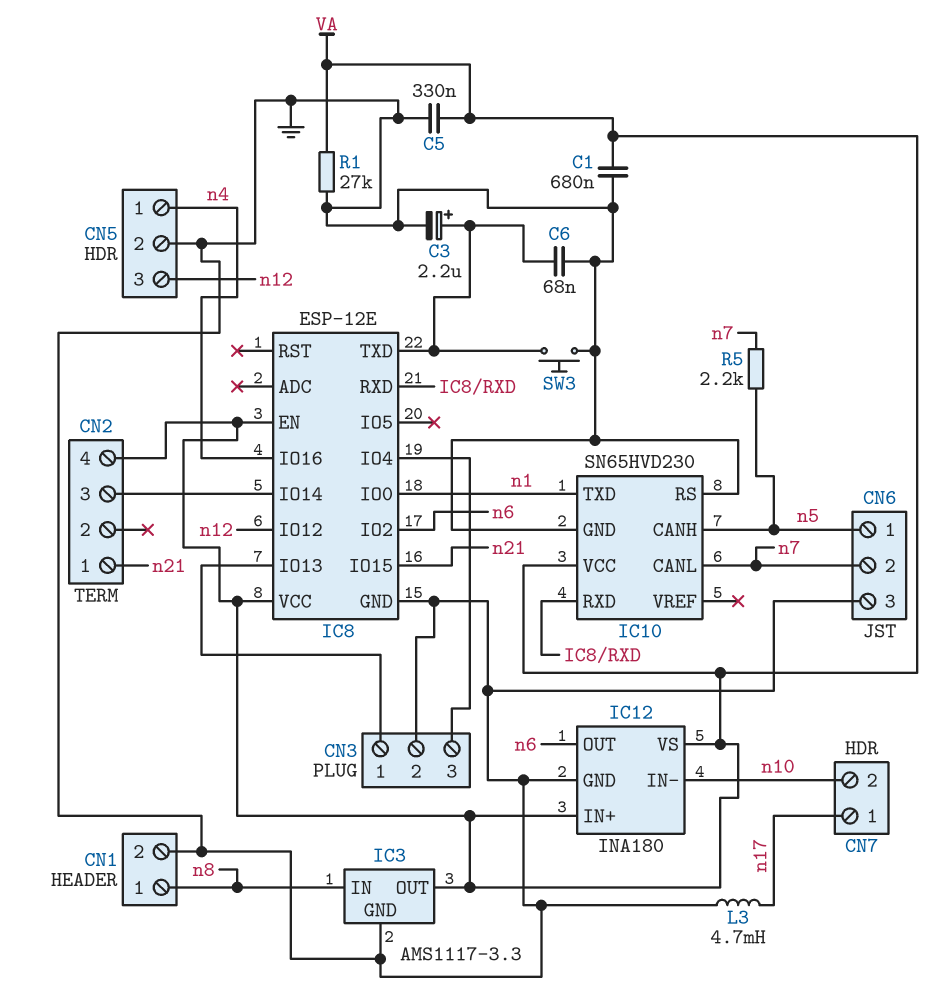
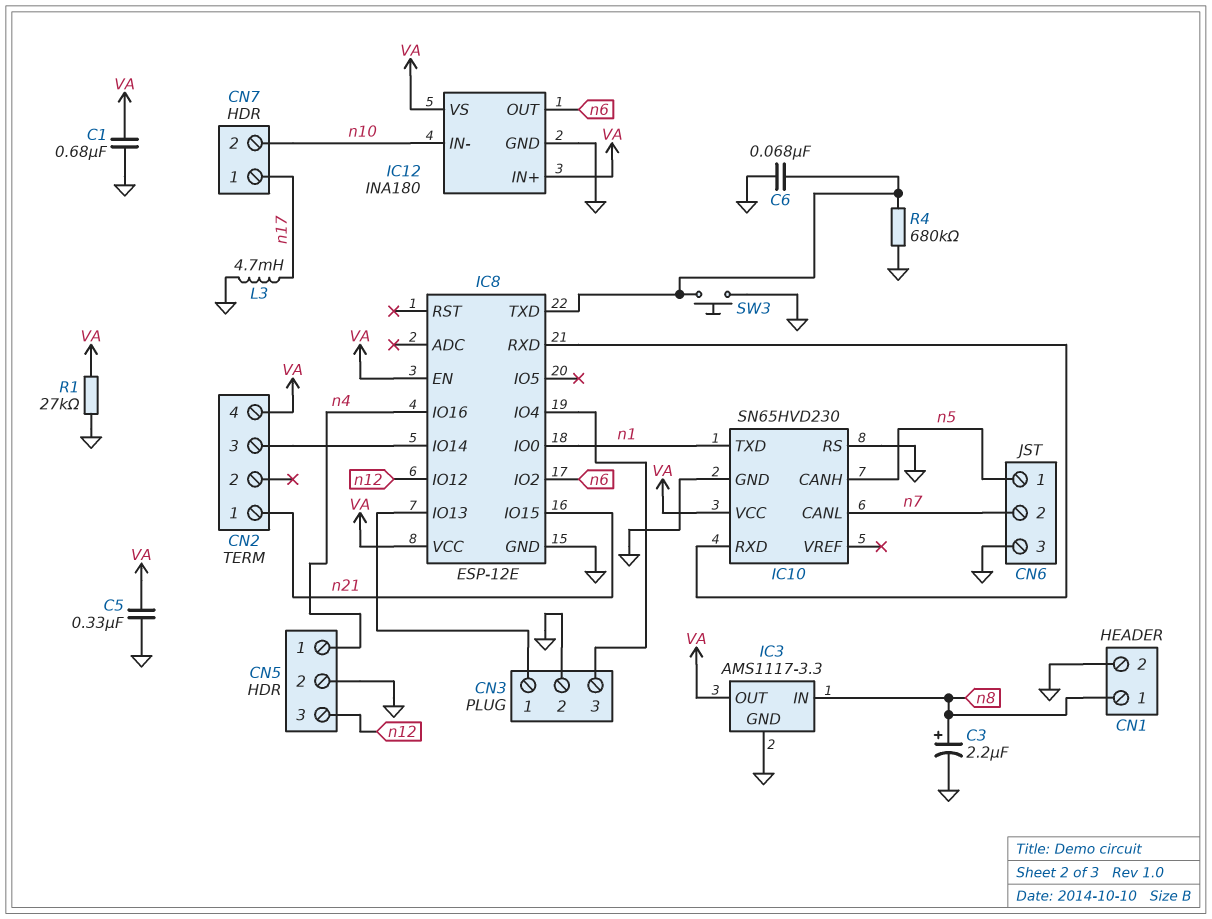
C3: 2.2uF (plus IC8/TXD, minus GND) -> 2.2uF (plus n8, minus GND)
R4: none -> 680k (GND, IC8/TXD)
R5: 2.2k (n5, n7) -> none

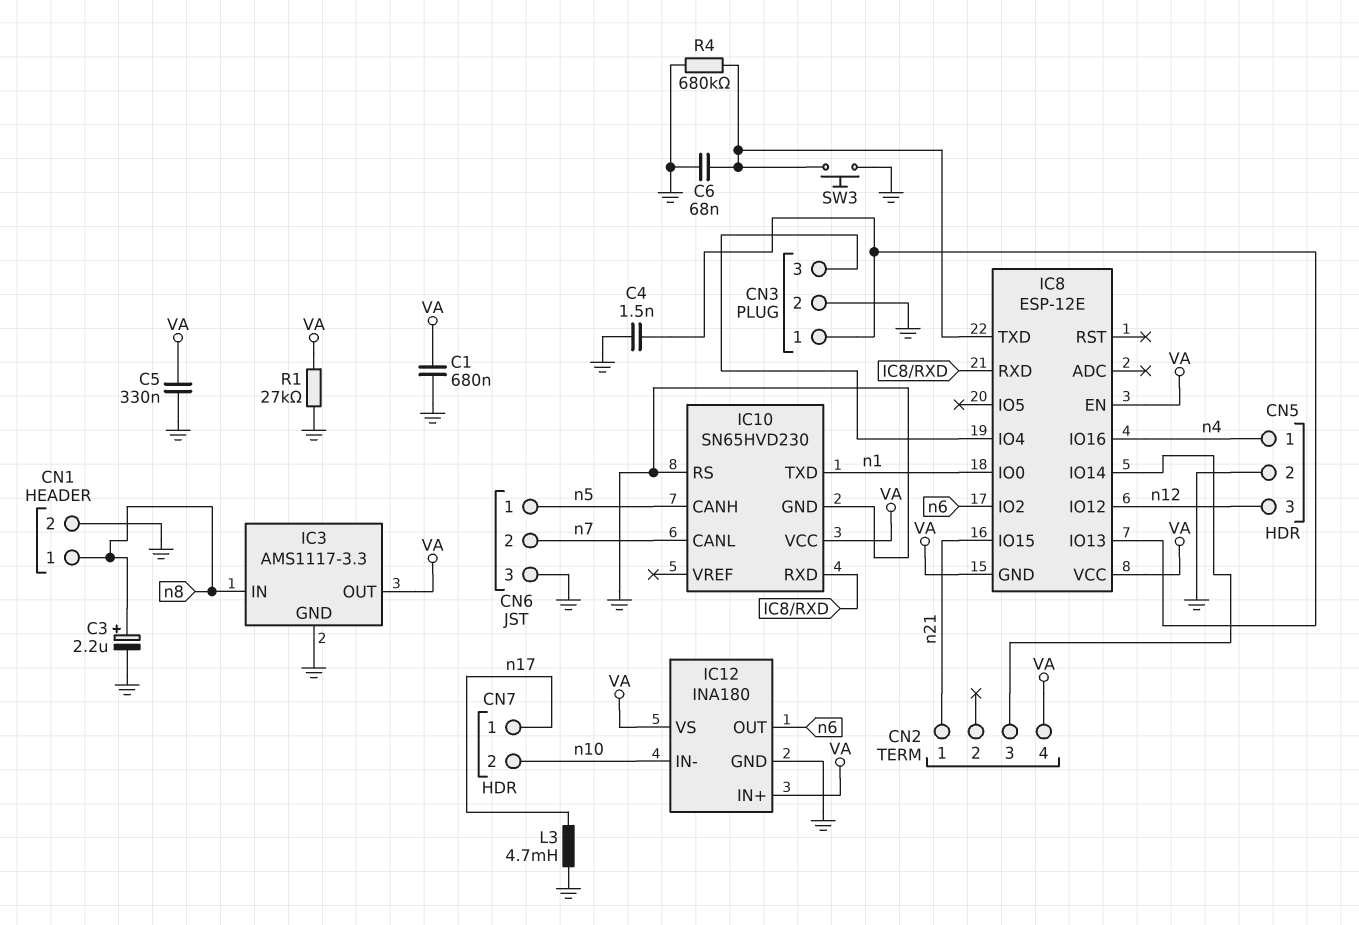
C4: none -> 1.5nF (CN3/1, GND)
IC8 pin GND: GND -> VA

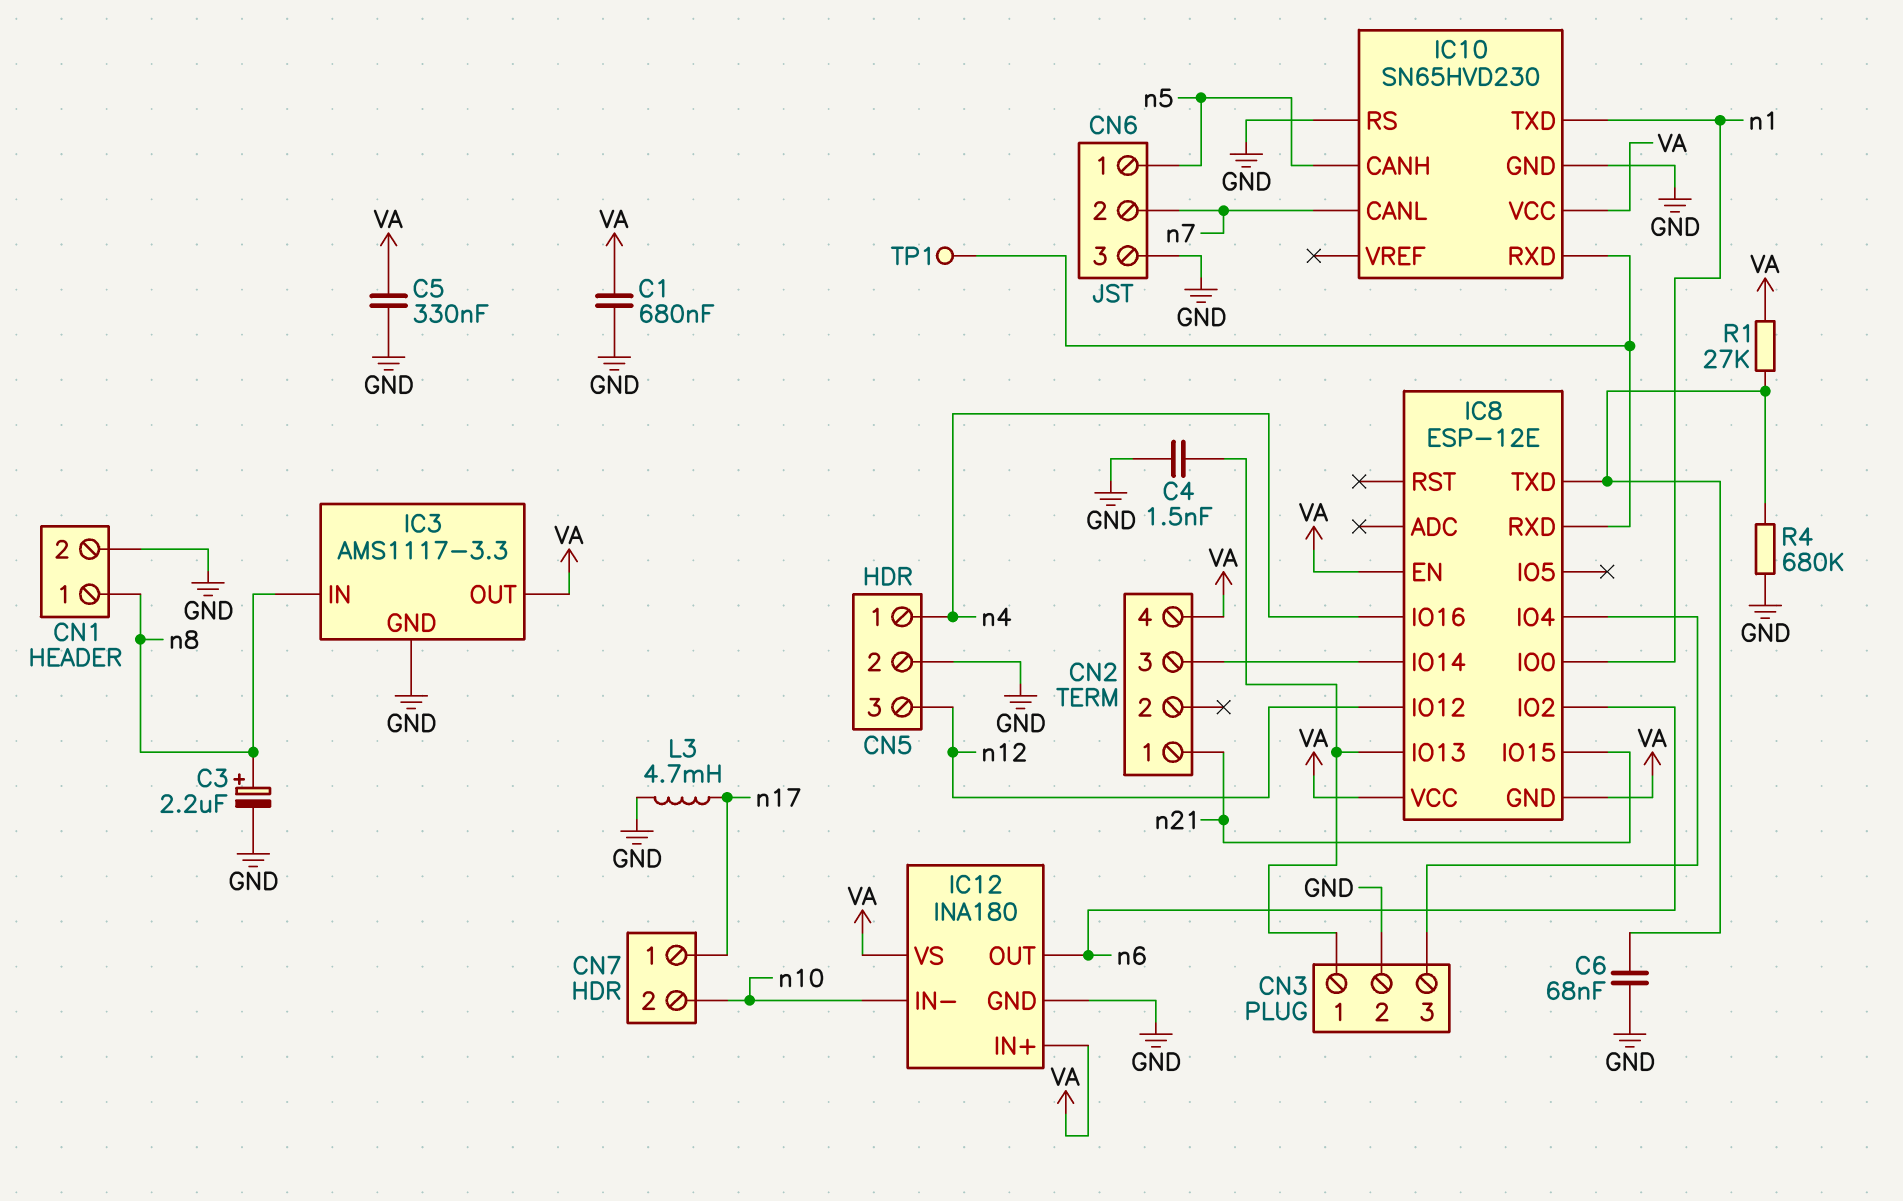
R1: 27k (GND, VA) -> 27k (IC8/TXD, VA)
SW3: button (GND, IC8/TXD) -> none
TP1: none -> test point (IC8/RXD)

